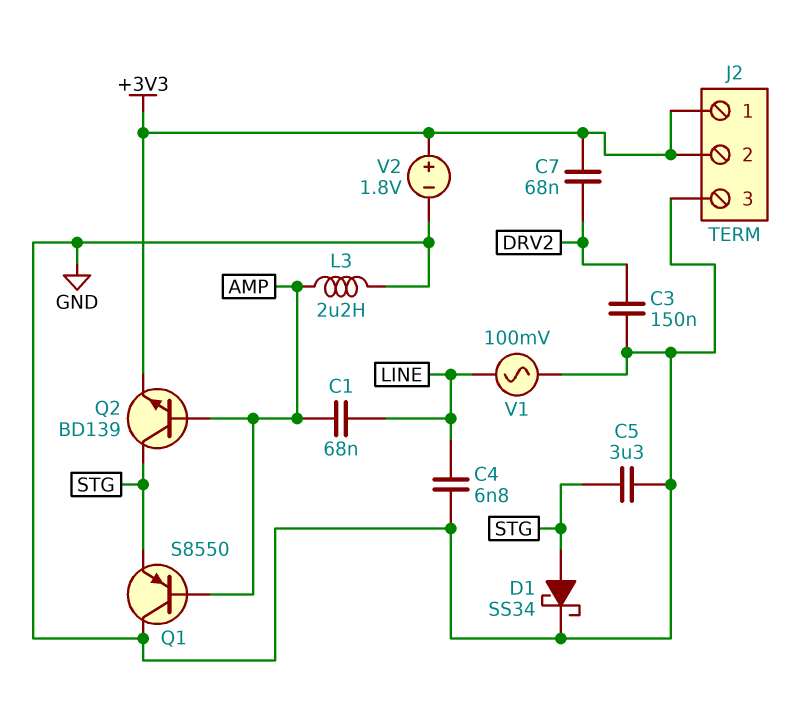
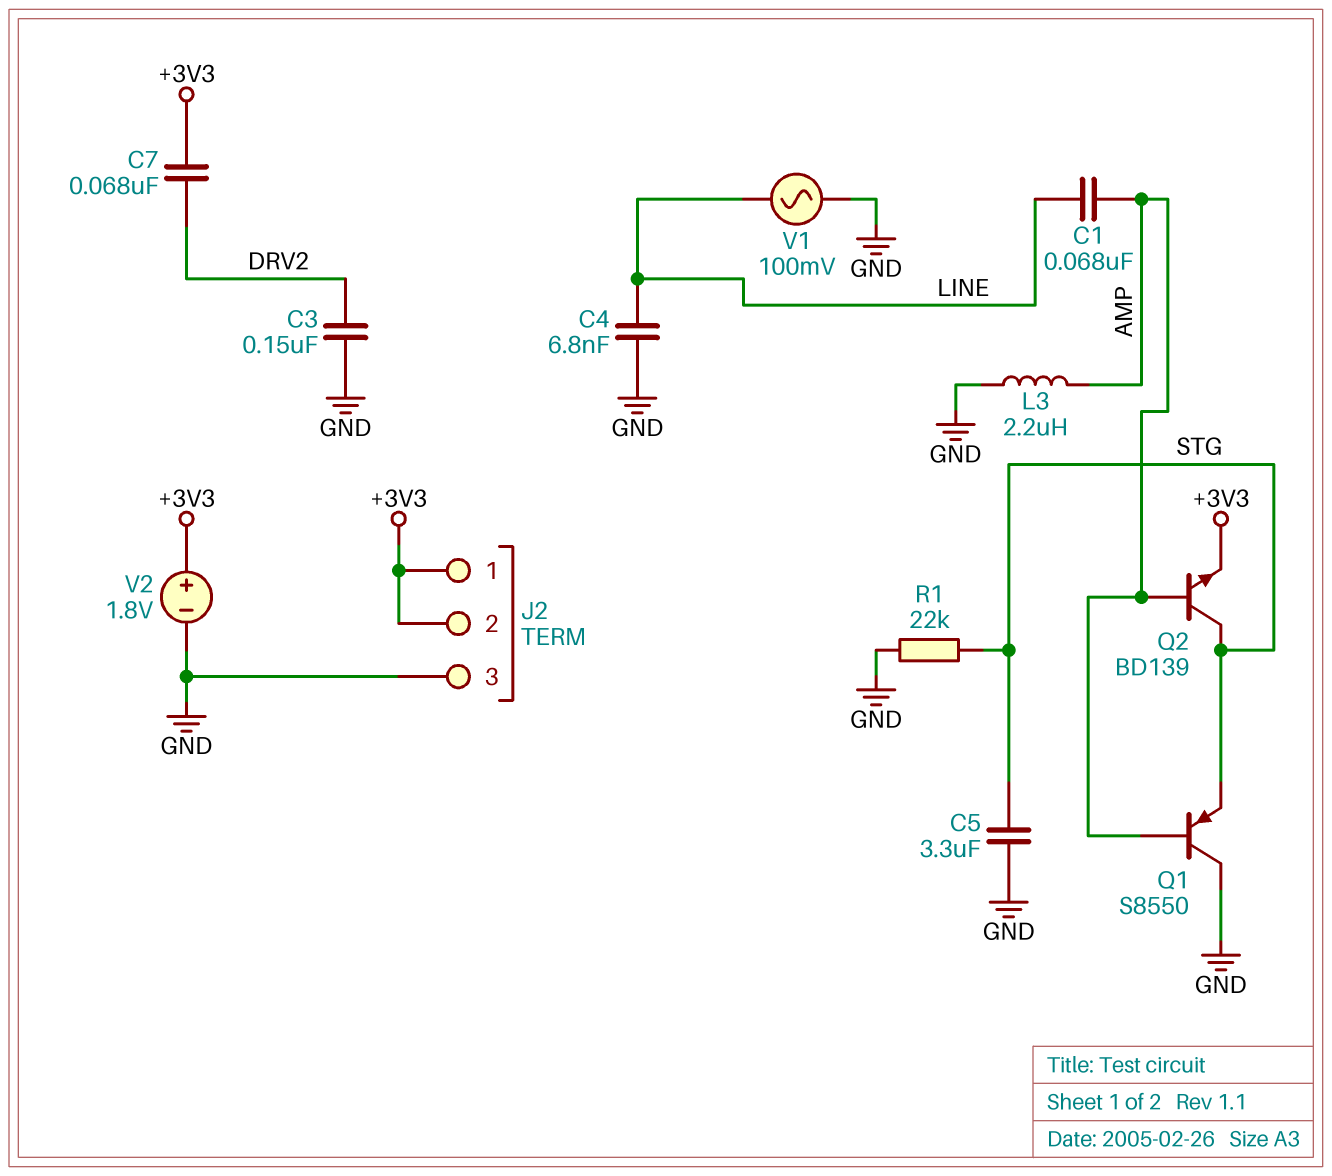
D1: schottky SS34 (A STG, K GND) -> none
R1: none -> 22k (GND, STG)

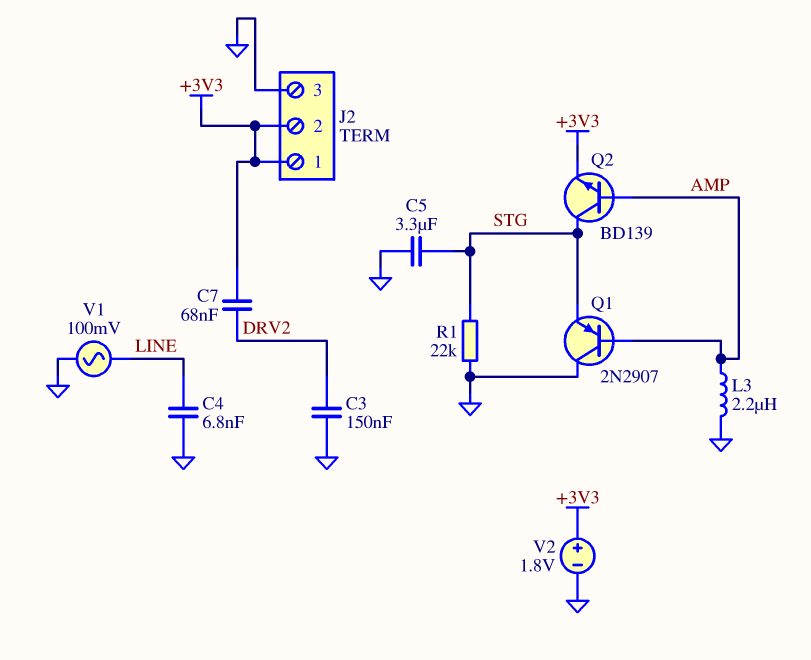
C1: 68nF (AMP, LINE) -> none
Q1: PNP S8550 (B AMP, C GND, E STG) -> PNP 2N2907 (B AMP, C GND, E STG)

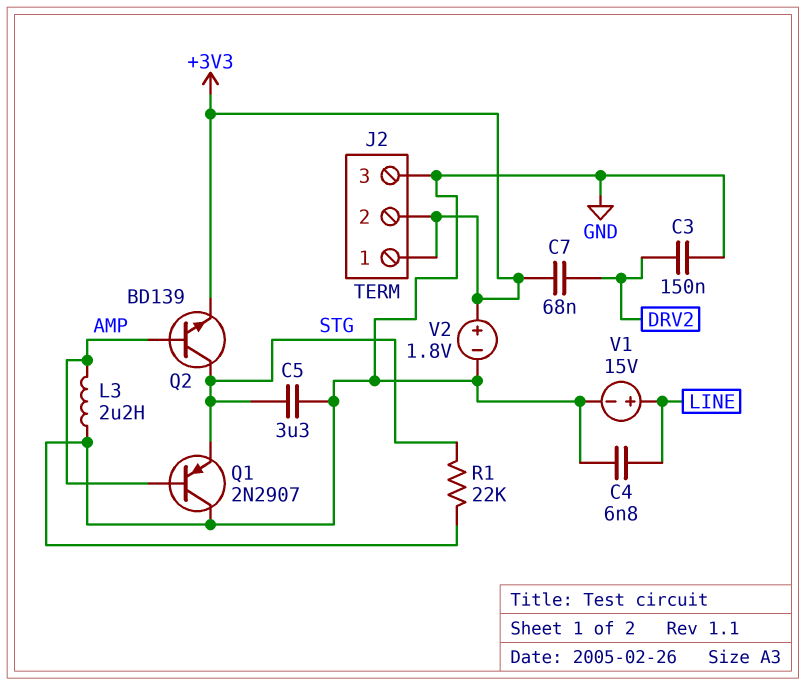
V1: AC 100mV (GND, LINE) -> 15V (plus LINE, minus GND)

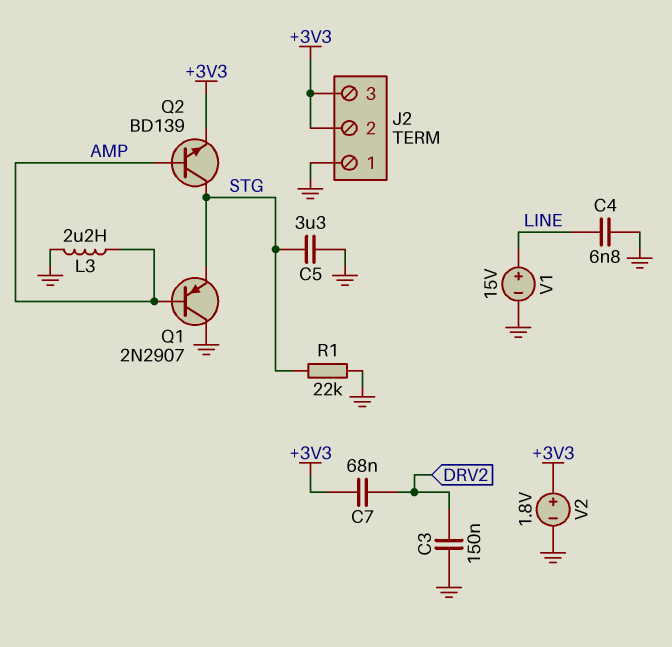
J2 pin 1: +3V3 -> GND
J2 pin 3: GND -> +3V3

